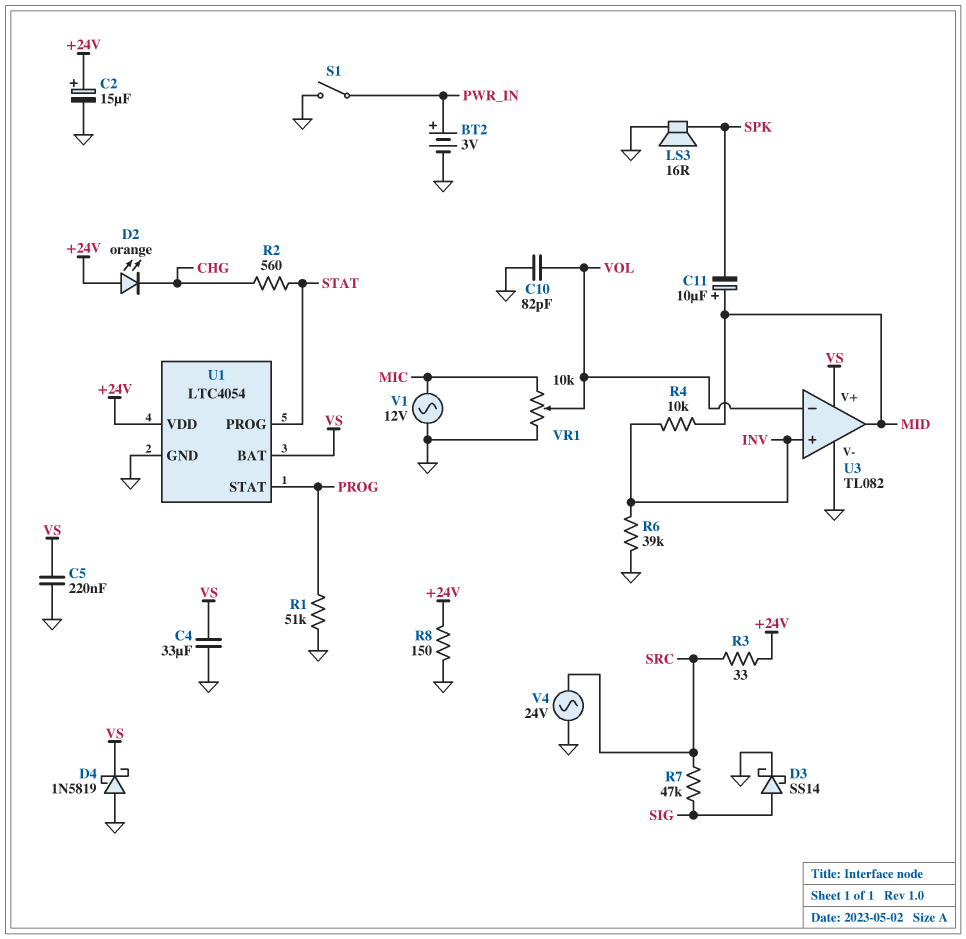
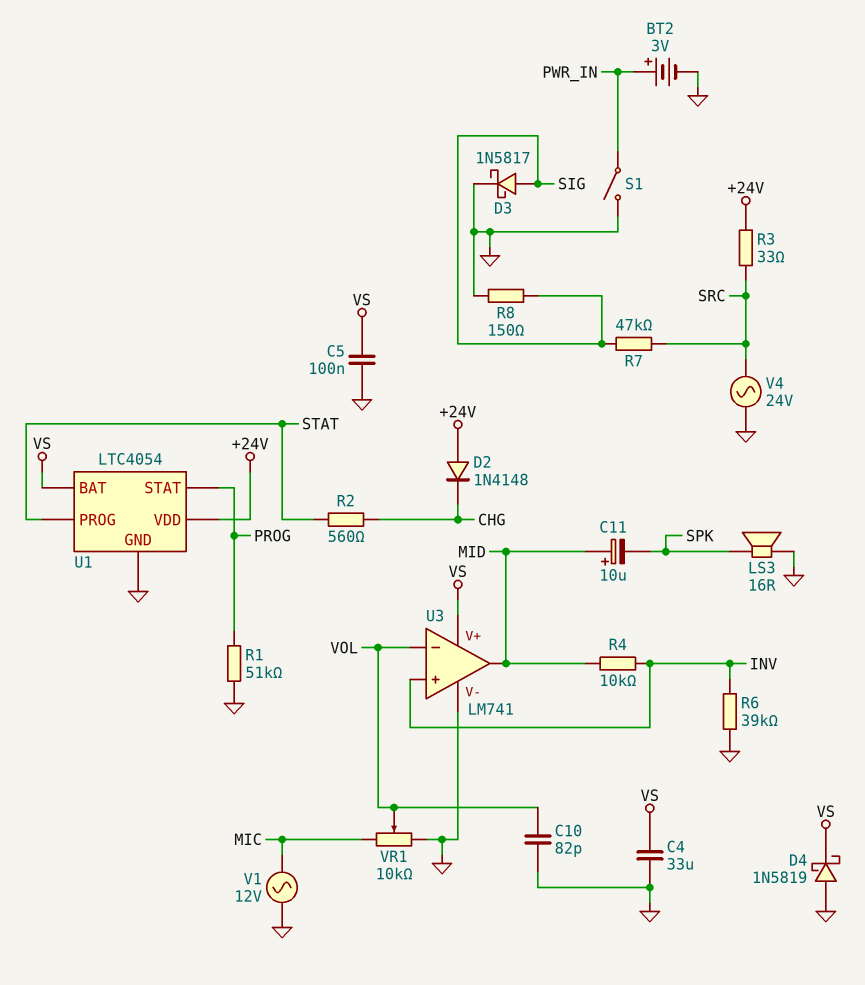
C2: 15uF (plus +24V, minus GND) -> none
C5: 220nF (GND, VS) -> 100nF (GND, VS)
D2: LED orange (A +24V, K CHG) -> diode 1N4148 (A +24V, K CHG)
D3: schottky SS14 (A SIG, K GND) -> schottky 1N5817 (A SIG, K GND)
R8: 150 (+24V, GND) -> 150 (GND, SIG)
U3: TL082 -> LM741

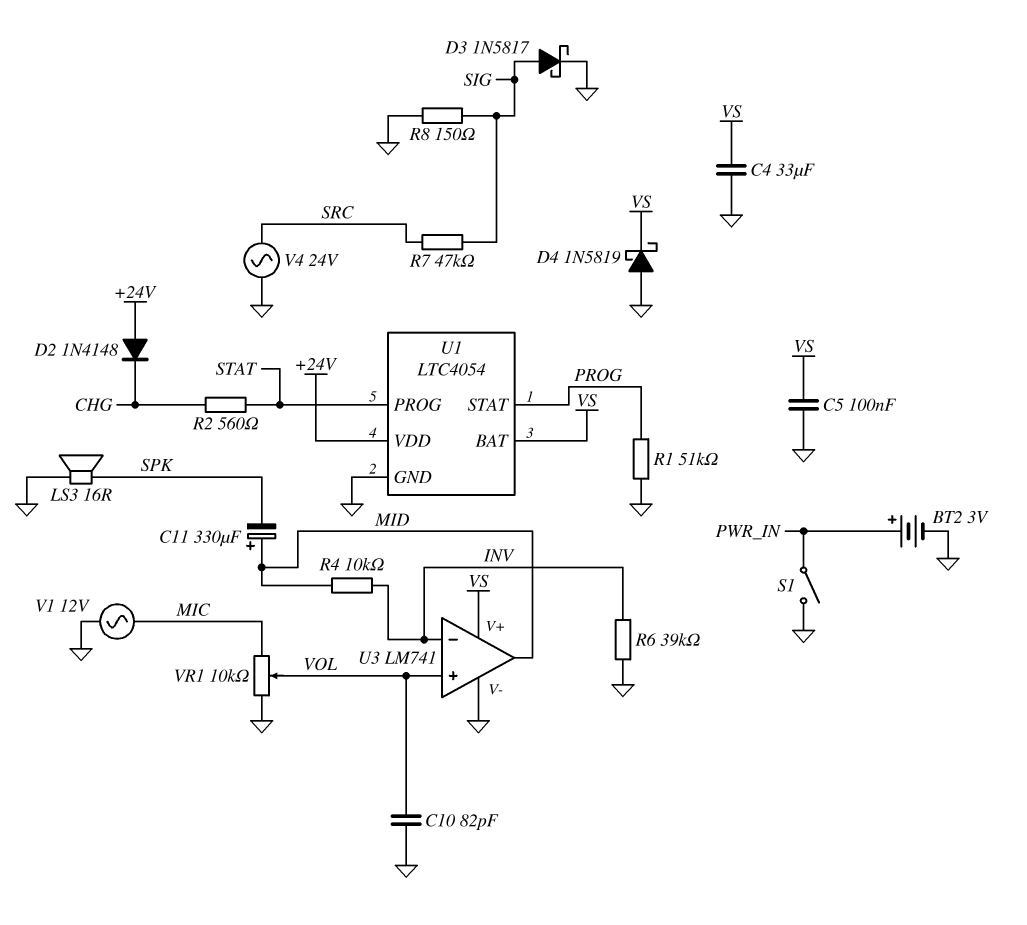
C11: 10uF (plus MID, minus SPK) -> 330uF (plus MID, minus SPK)
R3: 33 (+24V, SRC) -> none
U3 pin in+: INV -> VOL
U3 pin in-: VOL -> INV

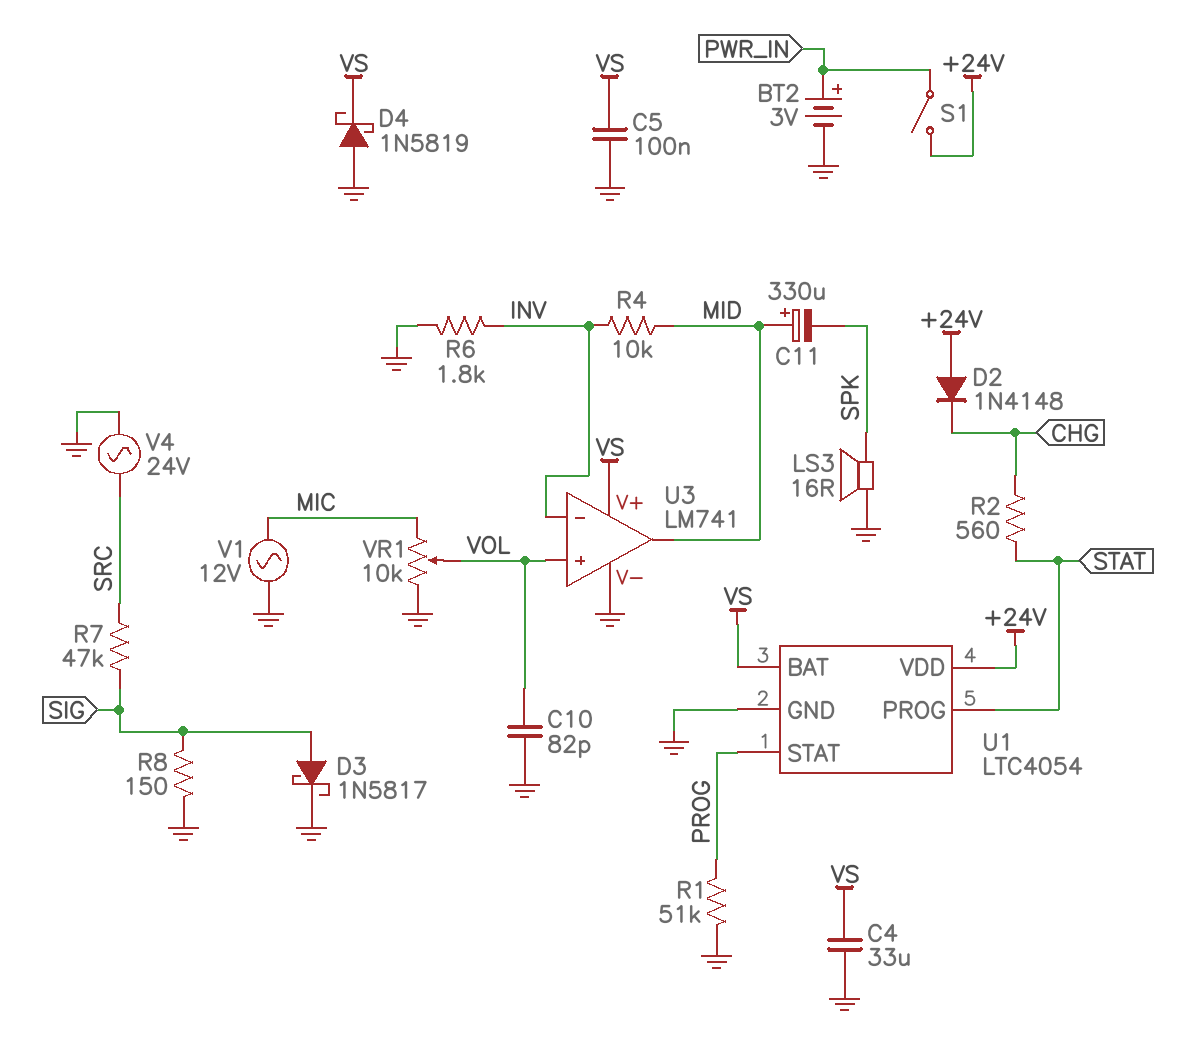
R6: 39k (GND, INV) -> 1.8k (GND, INV)
S1: switch (GND, PWR_IN) -> switch (+24V, PWR_IN)

